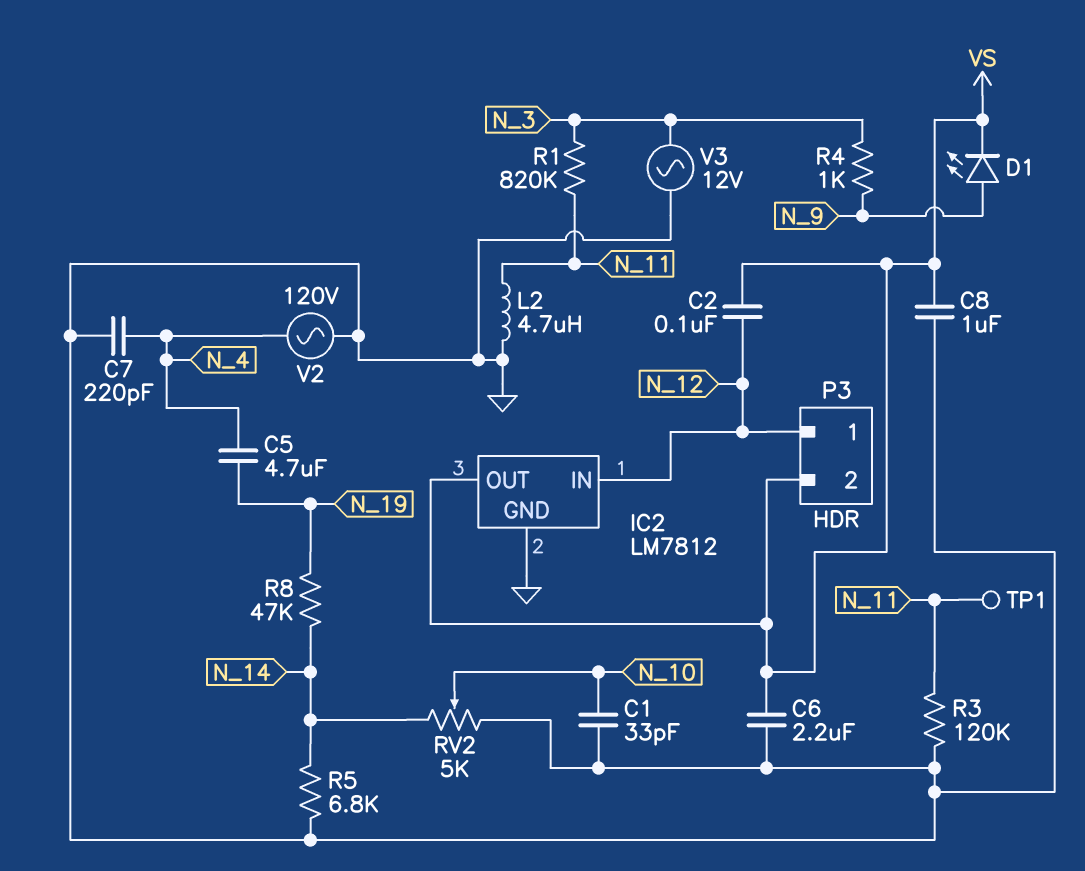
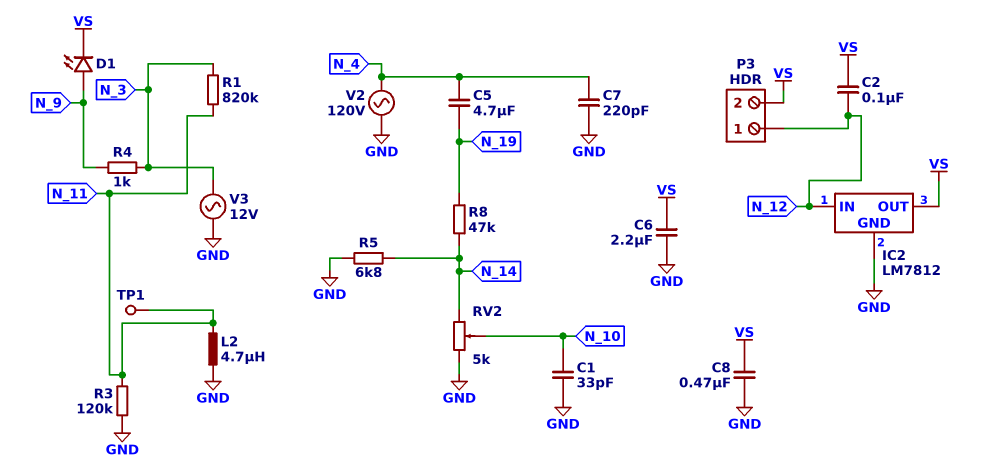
C8: 1uF (GND, VS) -> 470nF (GND, VS)

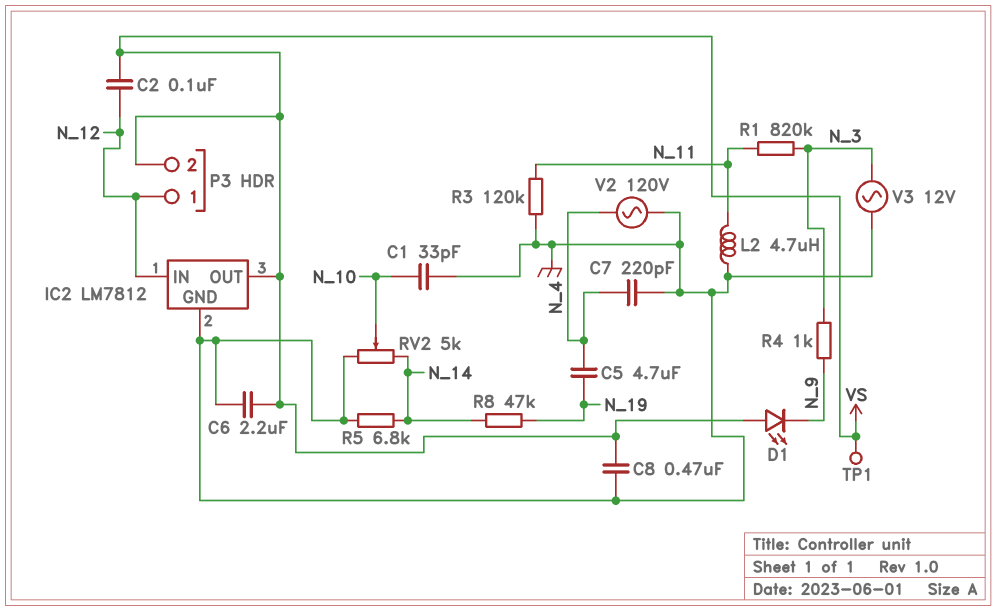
D1: LED (A N_9, K VS) -> LED (A VS, K N_9)
TP1: test point (N_11) -> test point (VS)

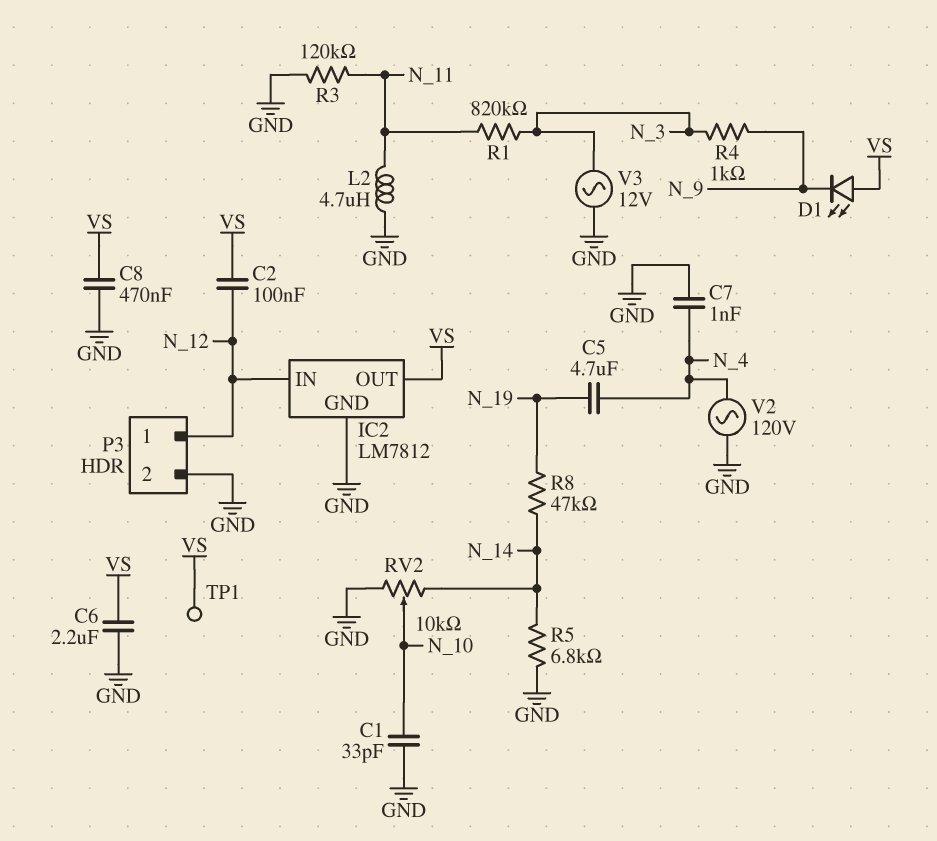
C7: 220pF (GND, N_4) -> 1nF (GND, N_4)
P3 pin 2: VS -> GND
RV2: 5k (GND, N_14, wiper N_10) -> 10k (GND, N_14, wiper N_10)

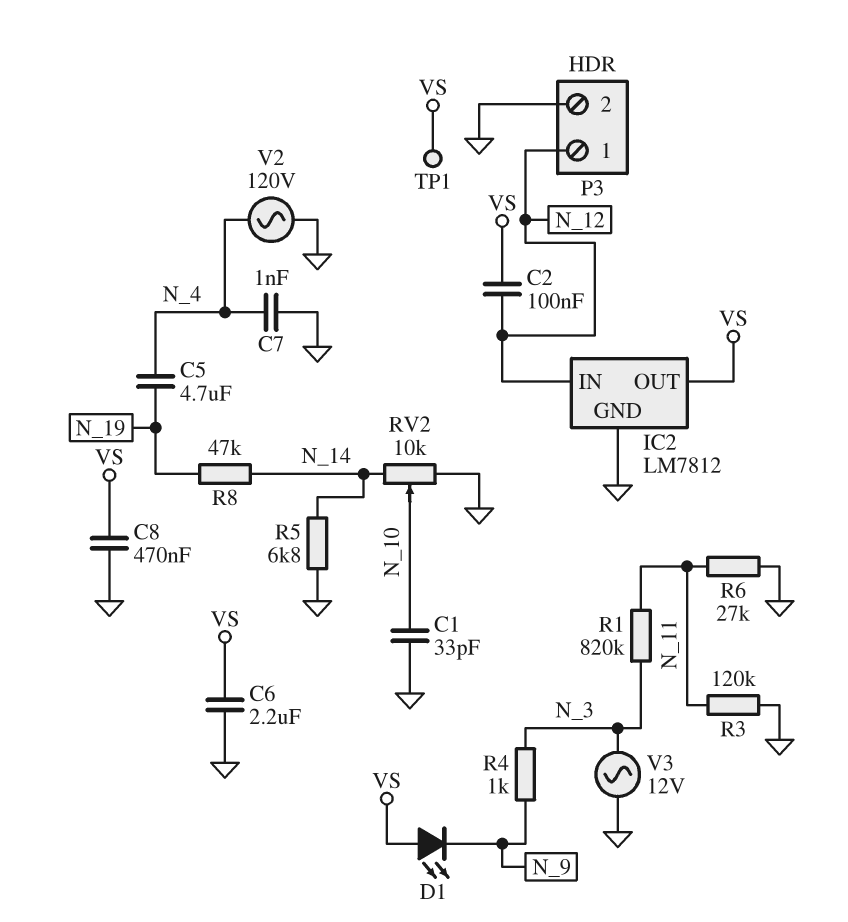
L2: 4.7uH (GND, N_11) -> none
R6: none -> 27k (GND, N_11)

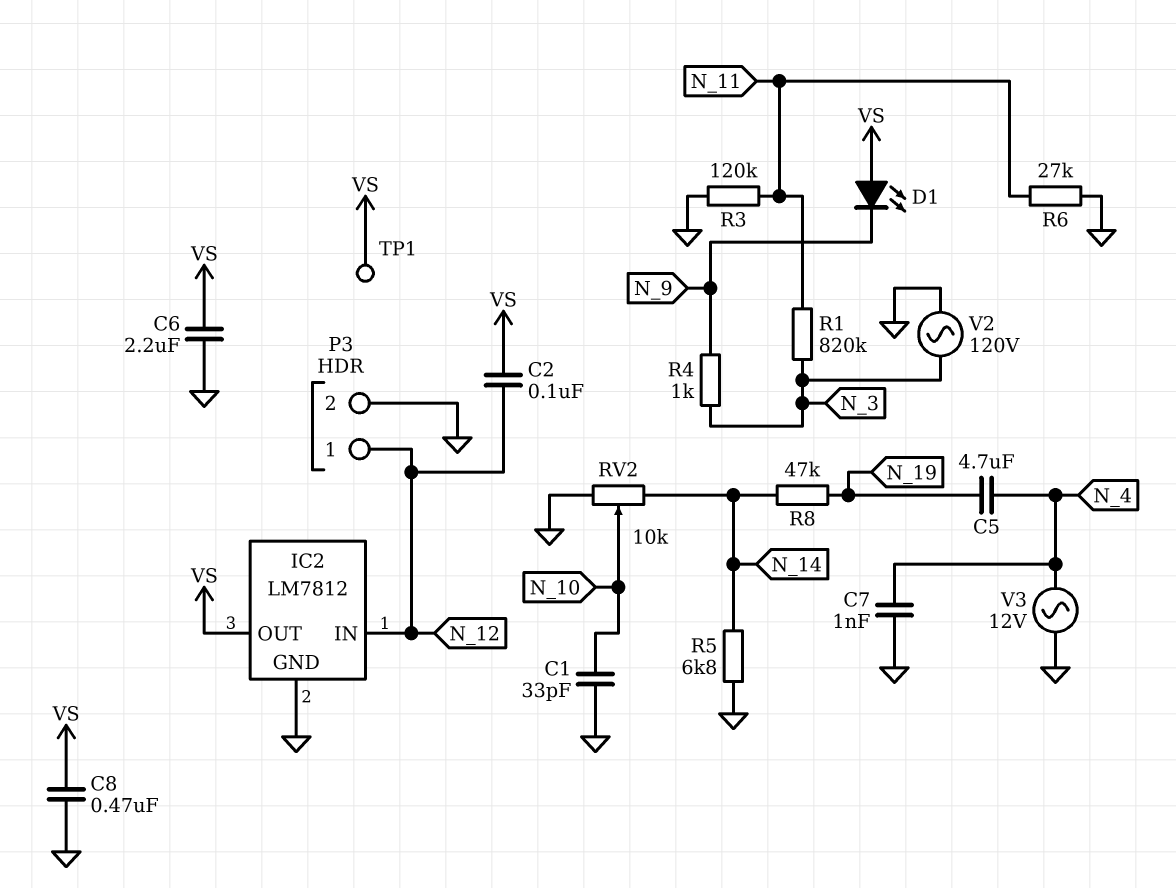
V2: AC 120V (GND, N_4) -> AC 120V (GND, N_3)
V3: AC 12V (GND, N_3) -> AC 12V (GND, N_4)

